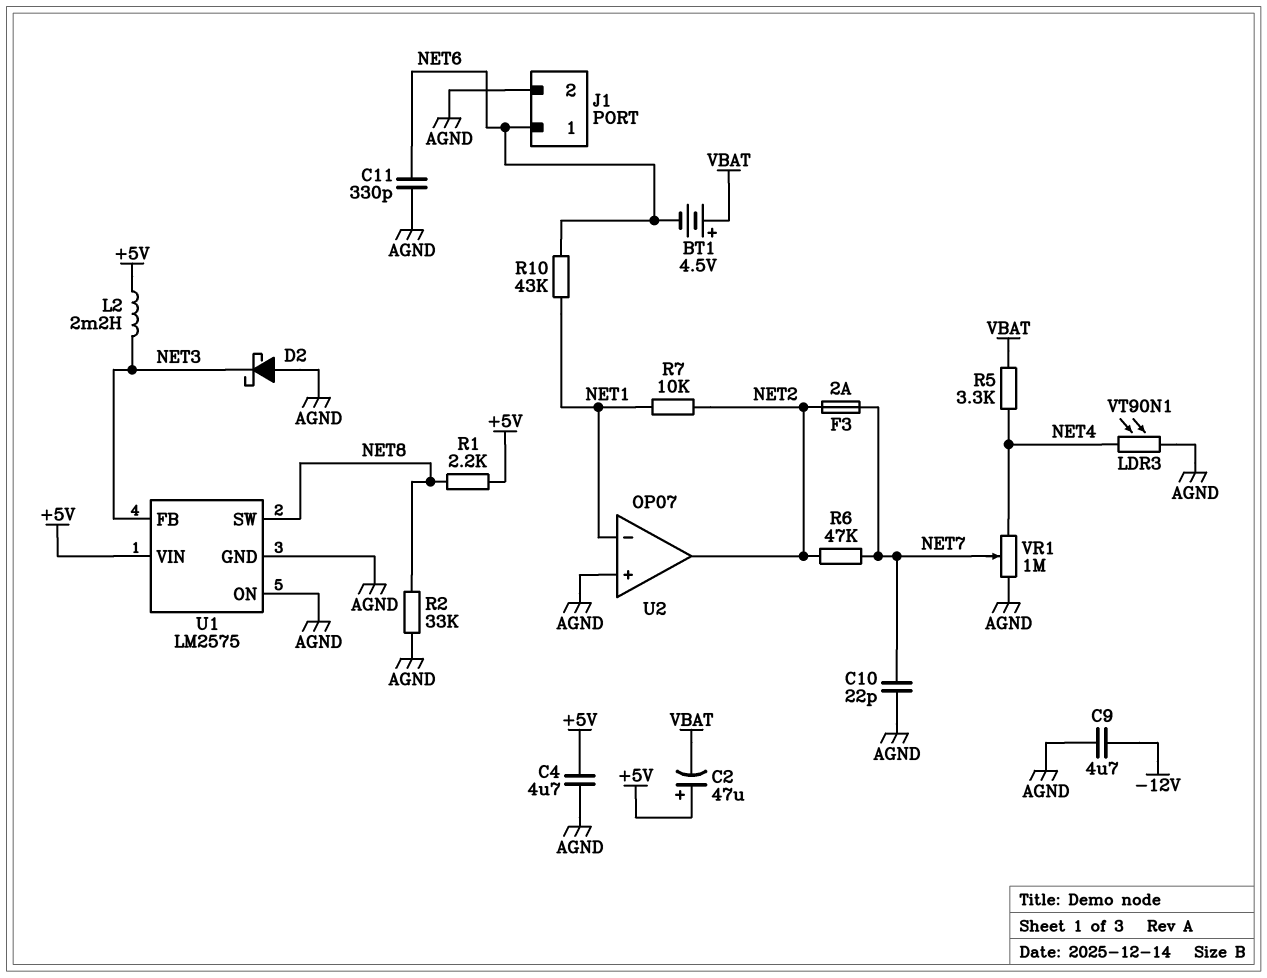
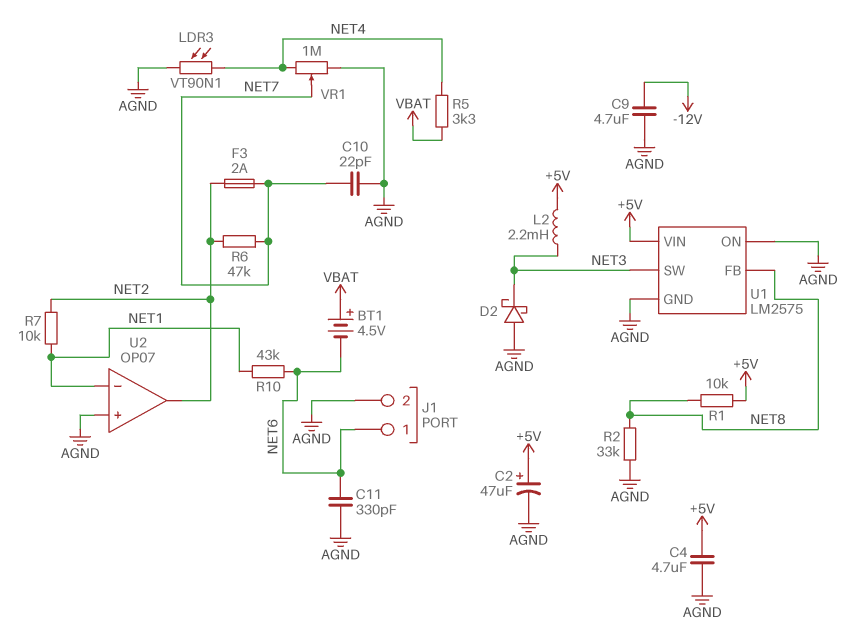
C2: 47uF (plus +5V, minus VBAT) -> 47uF (plus +5V, minus AGND)
R1: 2.2k (+5V, NET8) -> 10k (+5V, NET8)
U1 pin FB: NET3 -> NET8
U1 pin SW: NET8 -> NET3

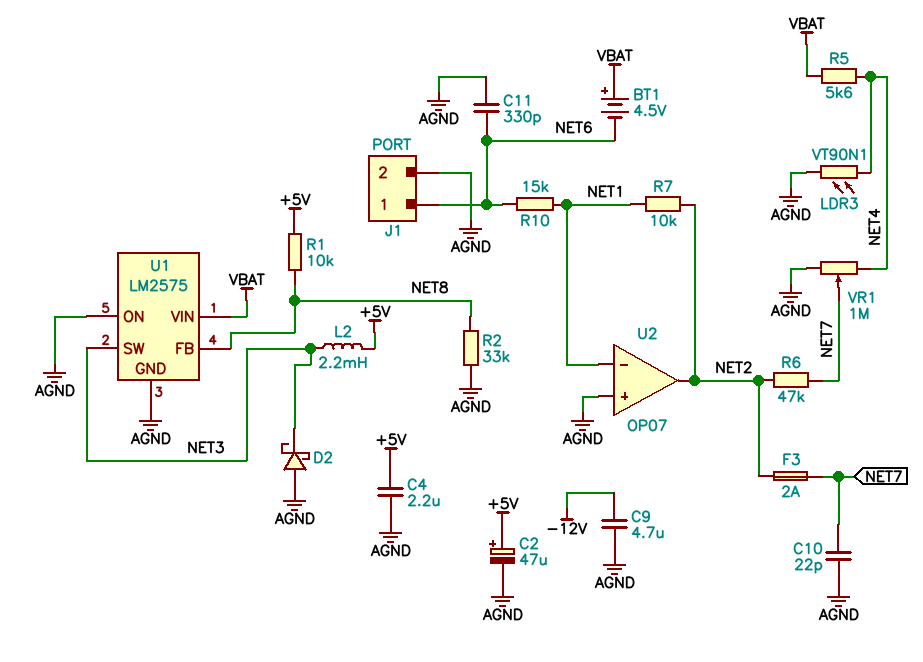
C4: 4.7uF (+5V, AGND) -> 2.2uF (+5V, AGND)
R5: 3.3k (NET4, VBAT) -> 5.6k (NET4, VBAT)
R10: 43k (NET1, NET6) -> 15k (NET1, NET6)
U1 pin VIN: +5V -> VBAT

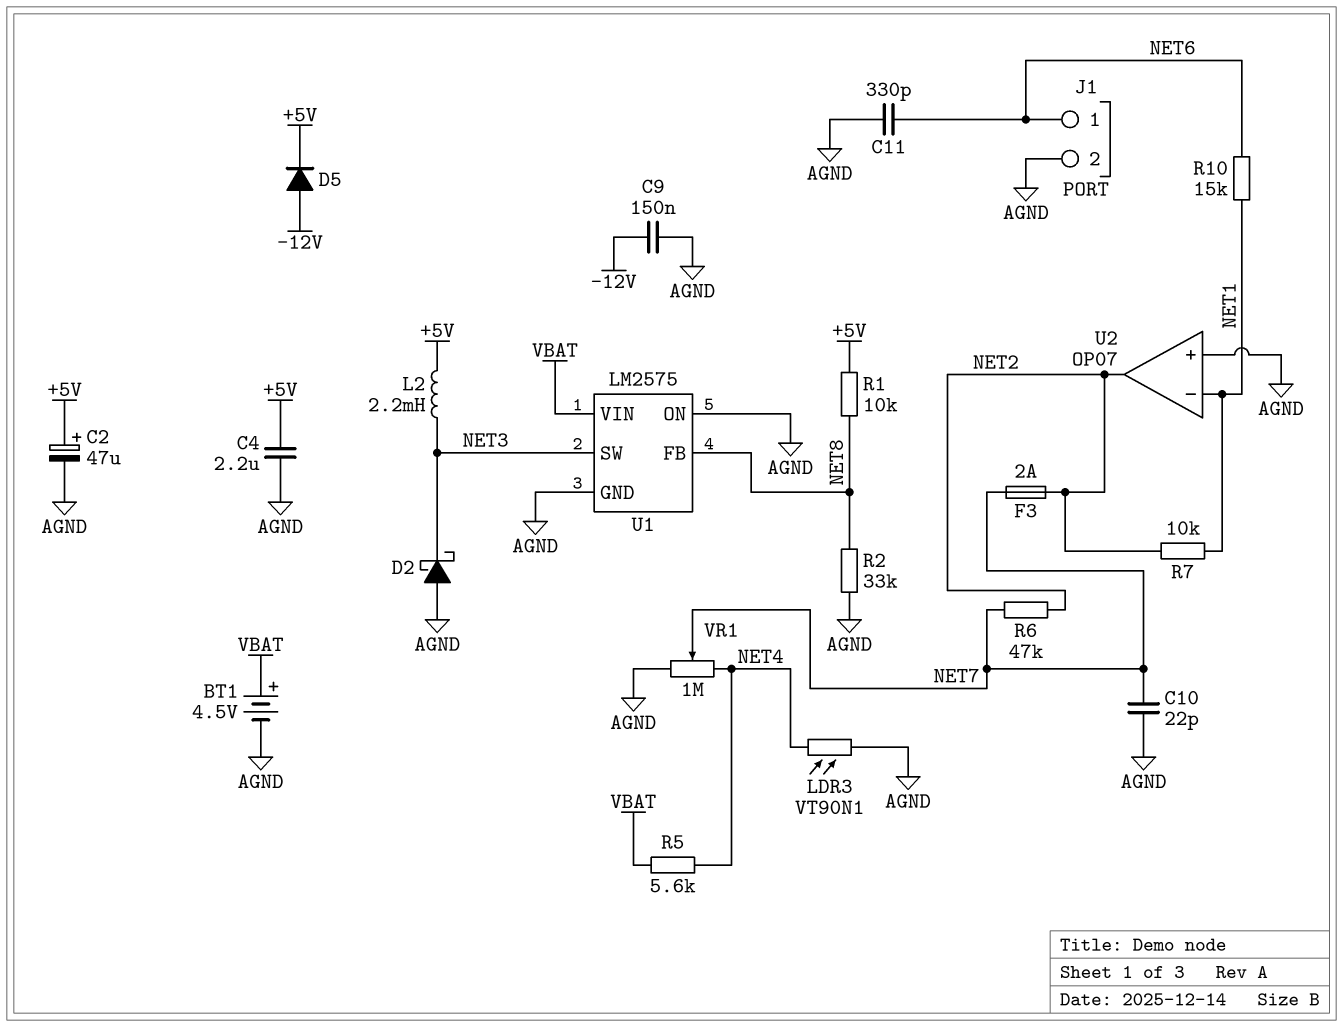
BT1: 4.5V (plus VBAT, minus NET6) -> 4.5V (plus VBAT, minus AGND)
C9: 4.7uF (-12V, AGND) -> 150nF (-12V, AGND)
D5: none -> diode (A -12V, K +5V)

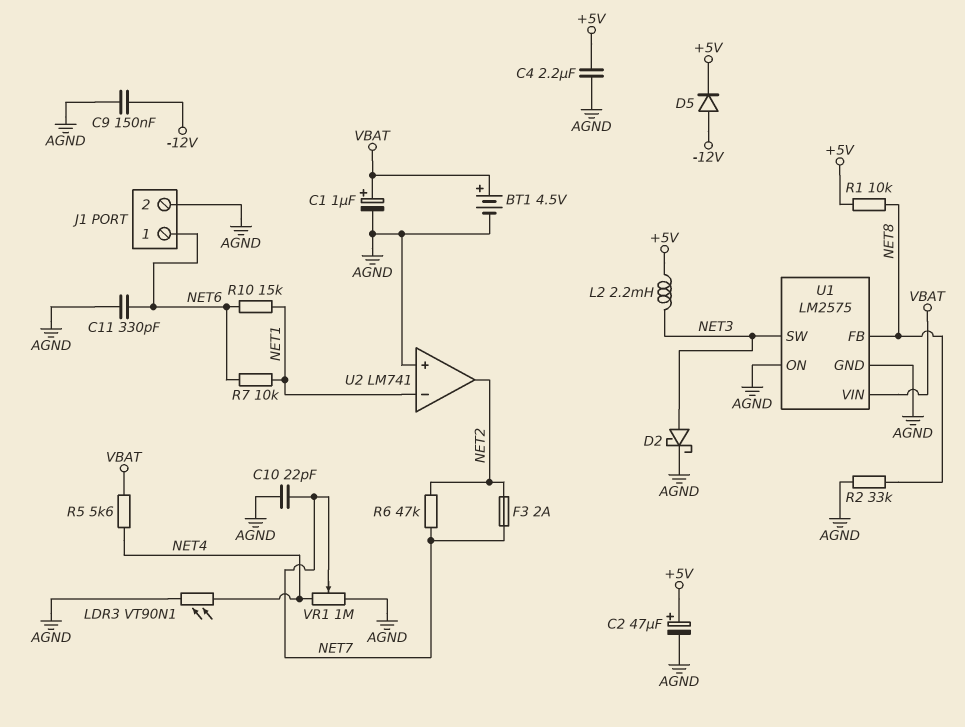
C1: none -> 1uF (plus VBAT, minus AGND)
D2: schottky (A AGND, K NET3) -> schottky (A NET3, K AGND)
R7: 10k (NET1, NET2) -> 10k (NET1, NET6)
U2: OP07 -> LM741

